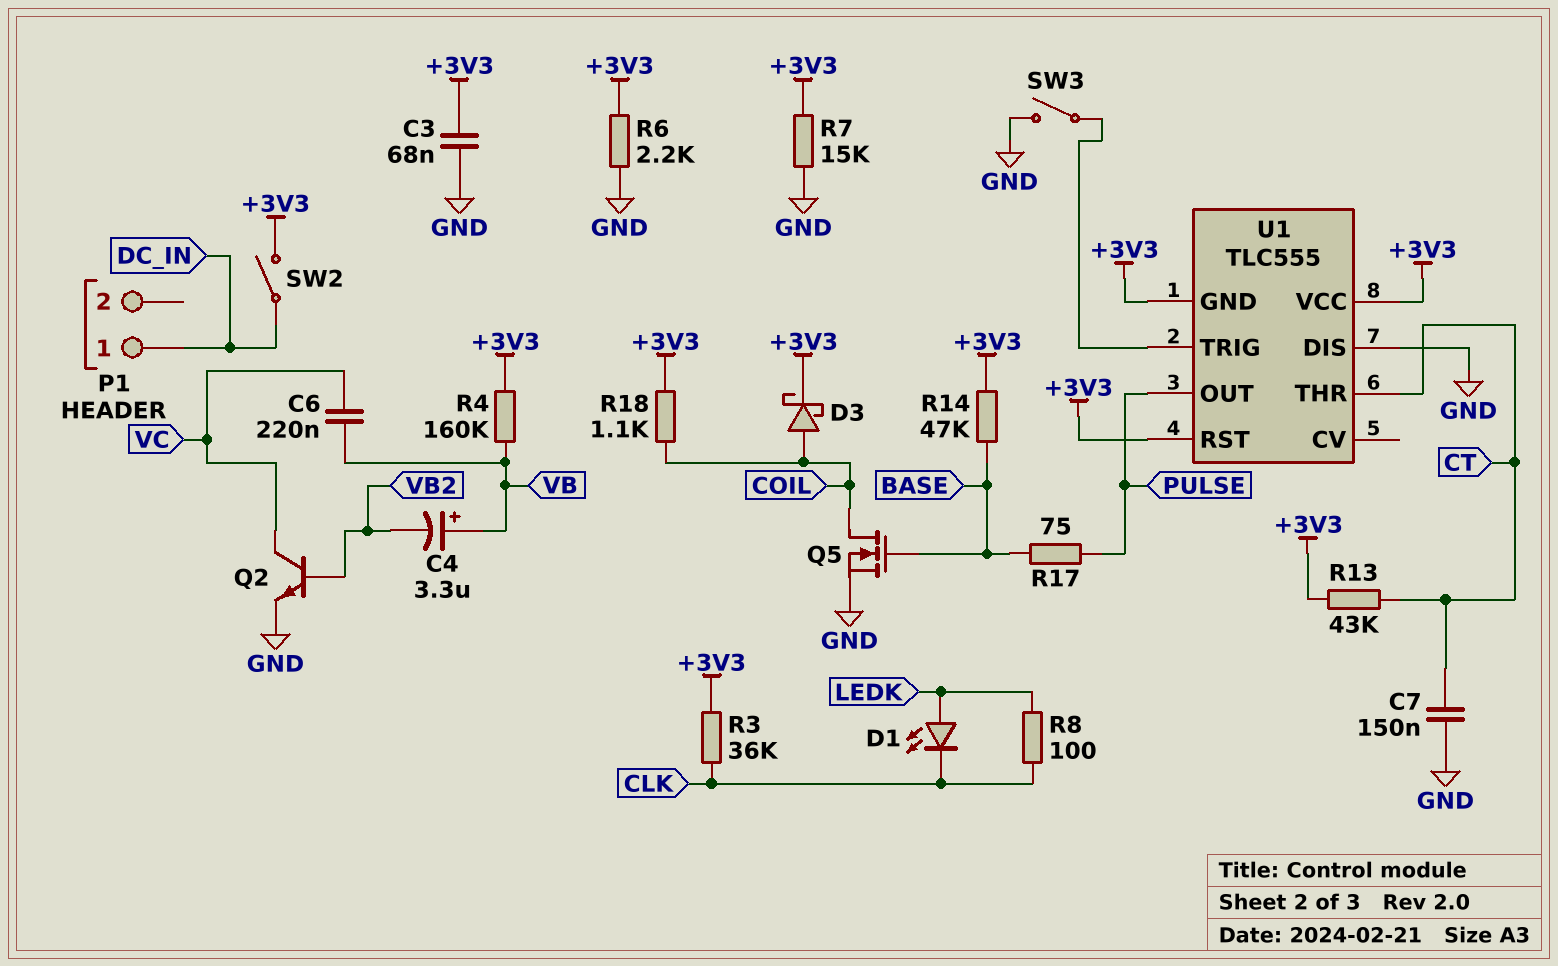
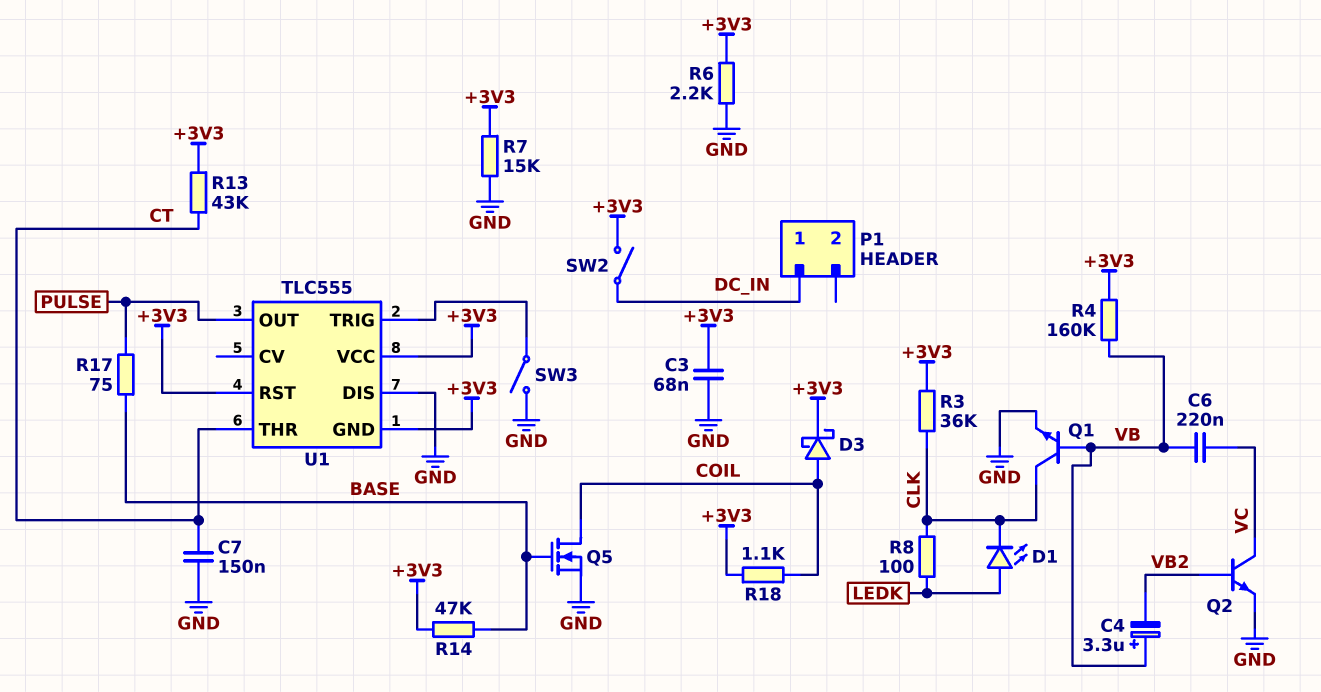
Q1: none -> NPN (B VB, C CLK, E GND)

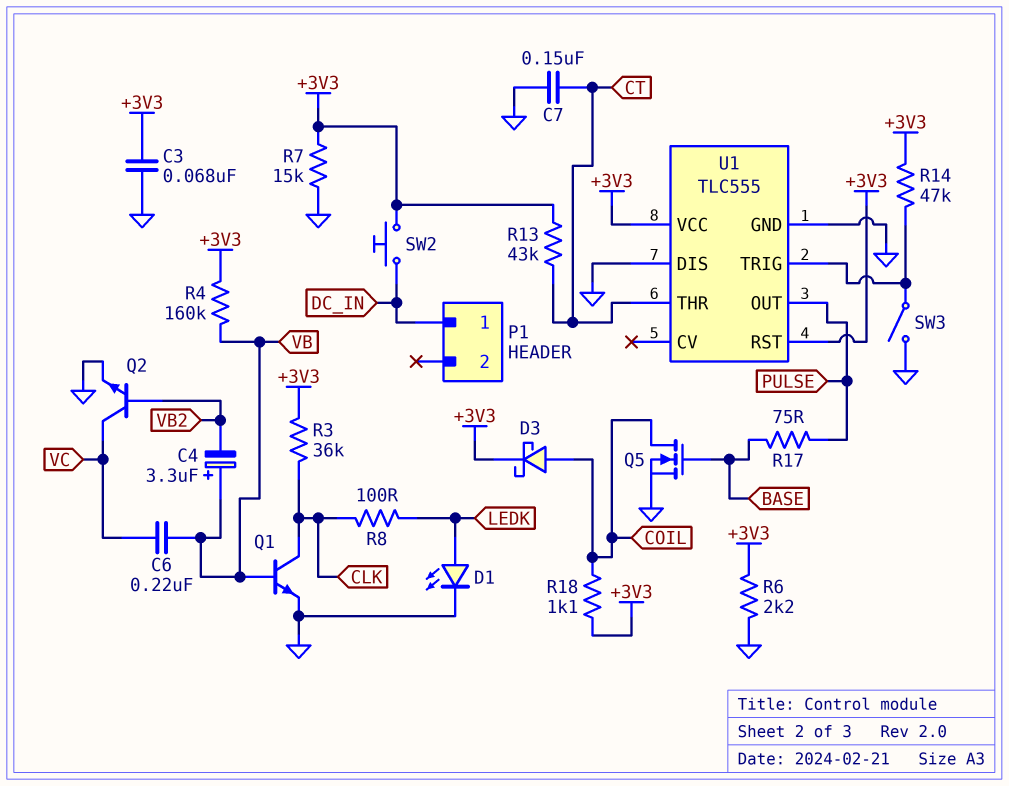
D1: LED (A LEDK, K CLK) -> LED (A LEDK, K GND)
R14: 47k (+3V3, BASE) -> 47k (+3V3, U1/TRIG)
SW2: switch (+3V3, DC_IN) -> button (+3V3, DC_IN)
U1 pin GND: +3V3 -> GND

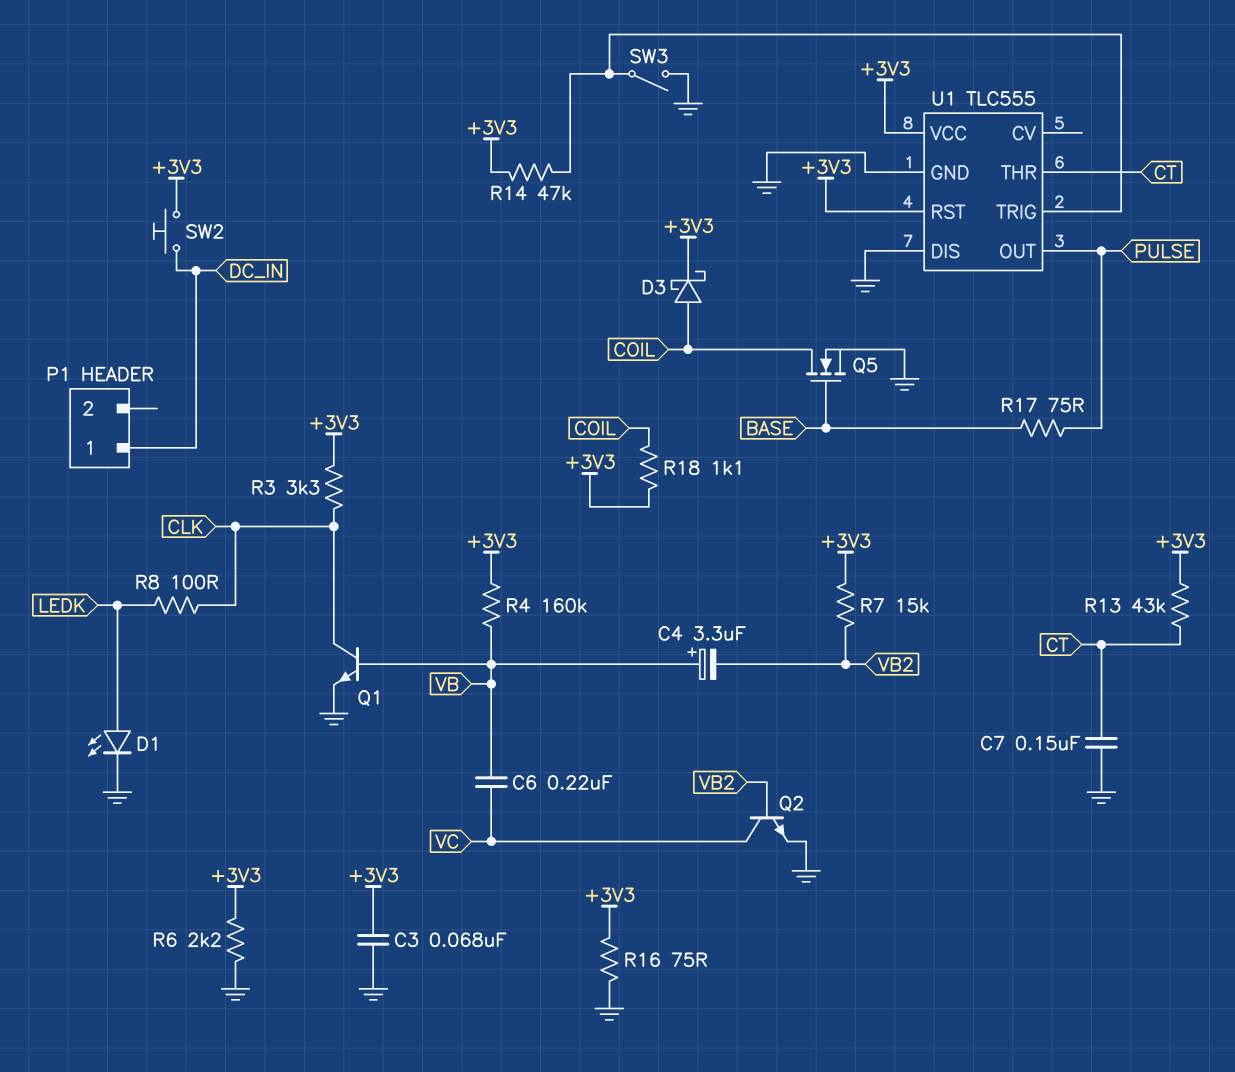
R3: 36k (+3V3, CLK) -> 3.3k (+3V3, CLK)
R7: 15k (+3V3, GND) -> 15k (+3V3, VB2)
R16: none -> 75 (+3V3, GND)

